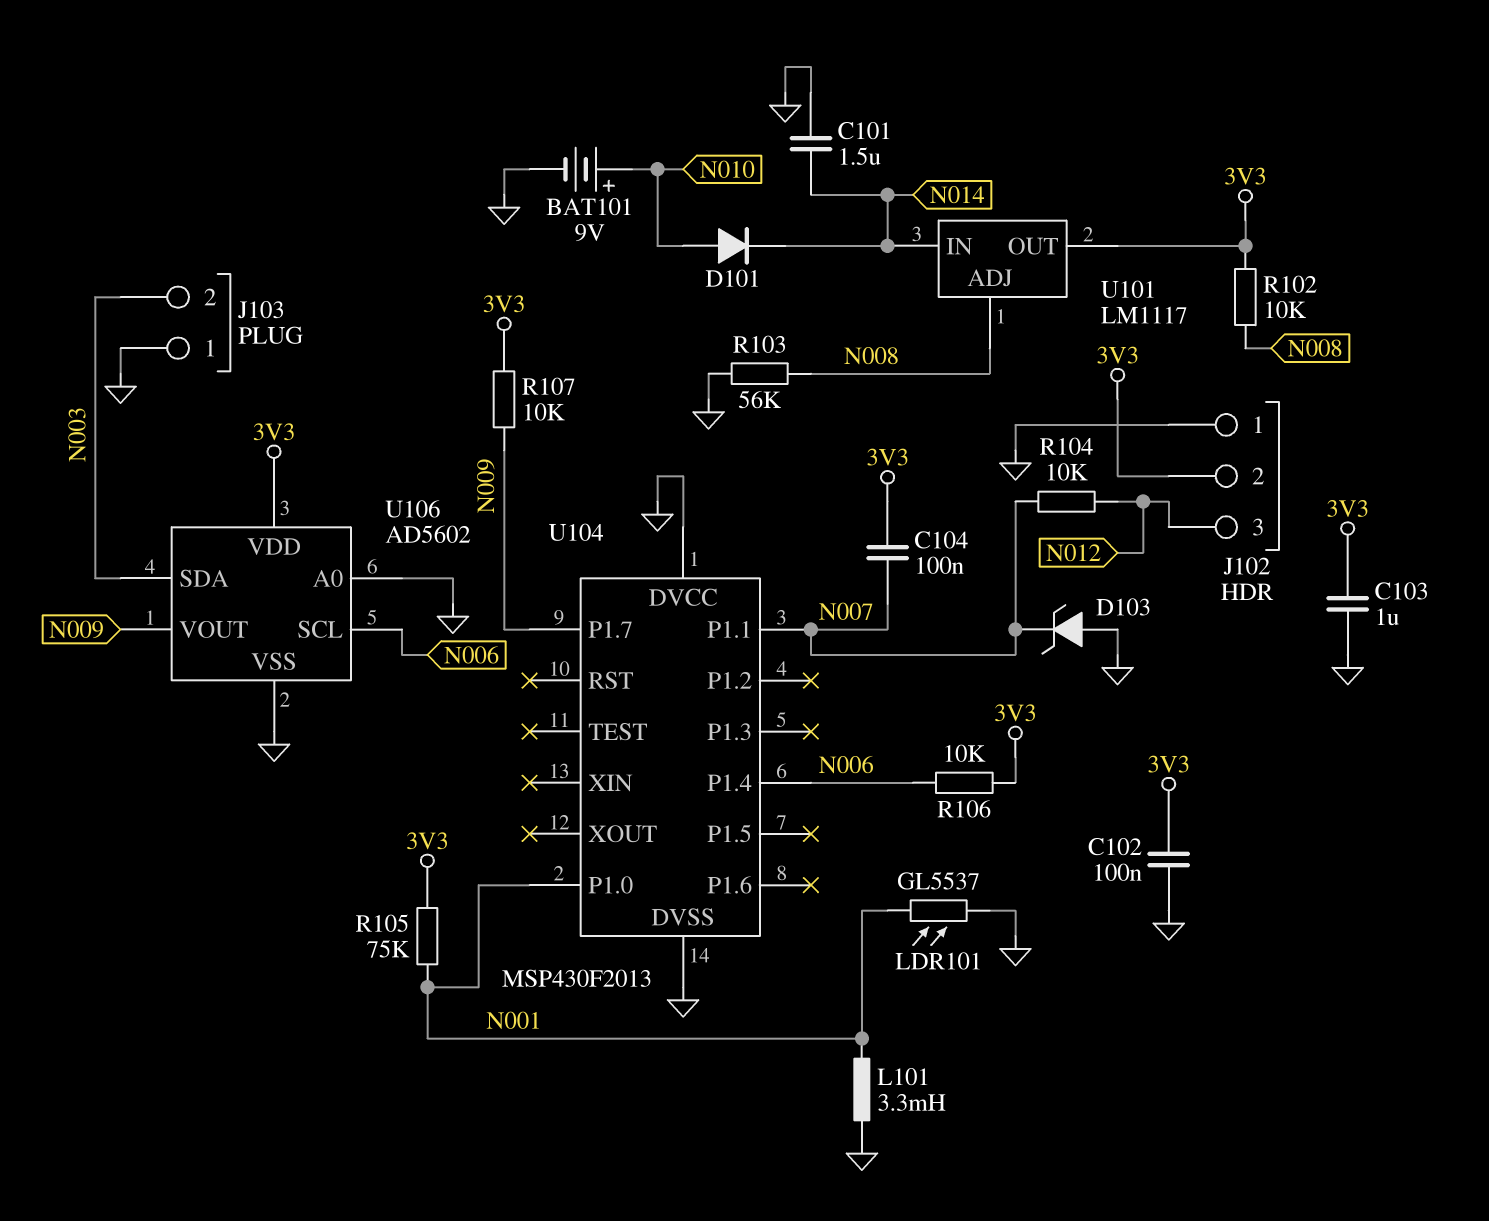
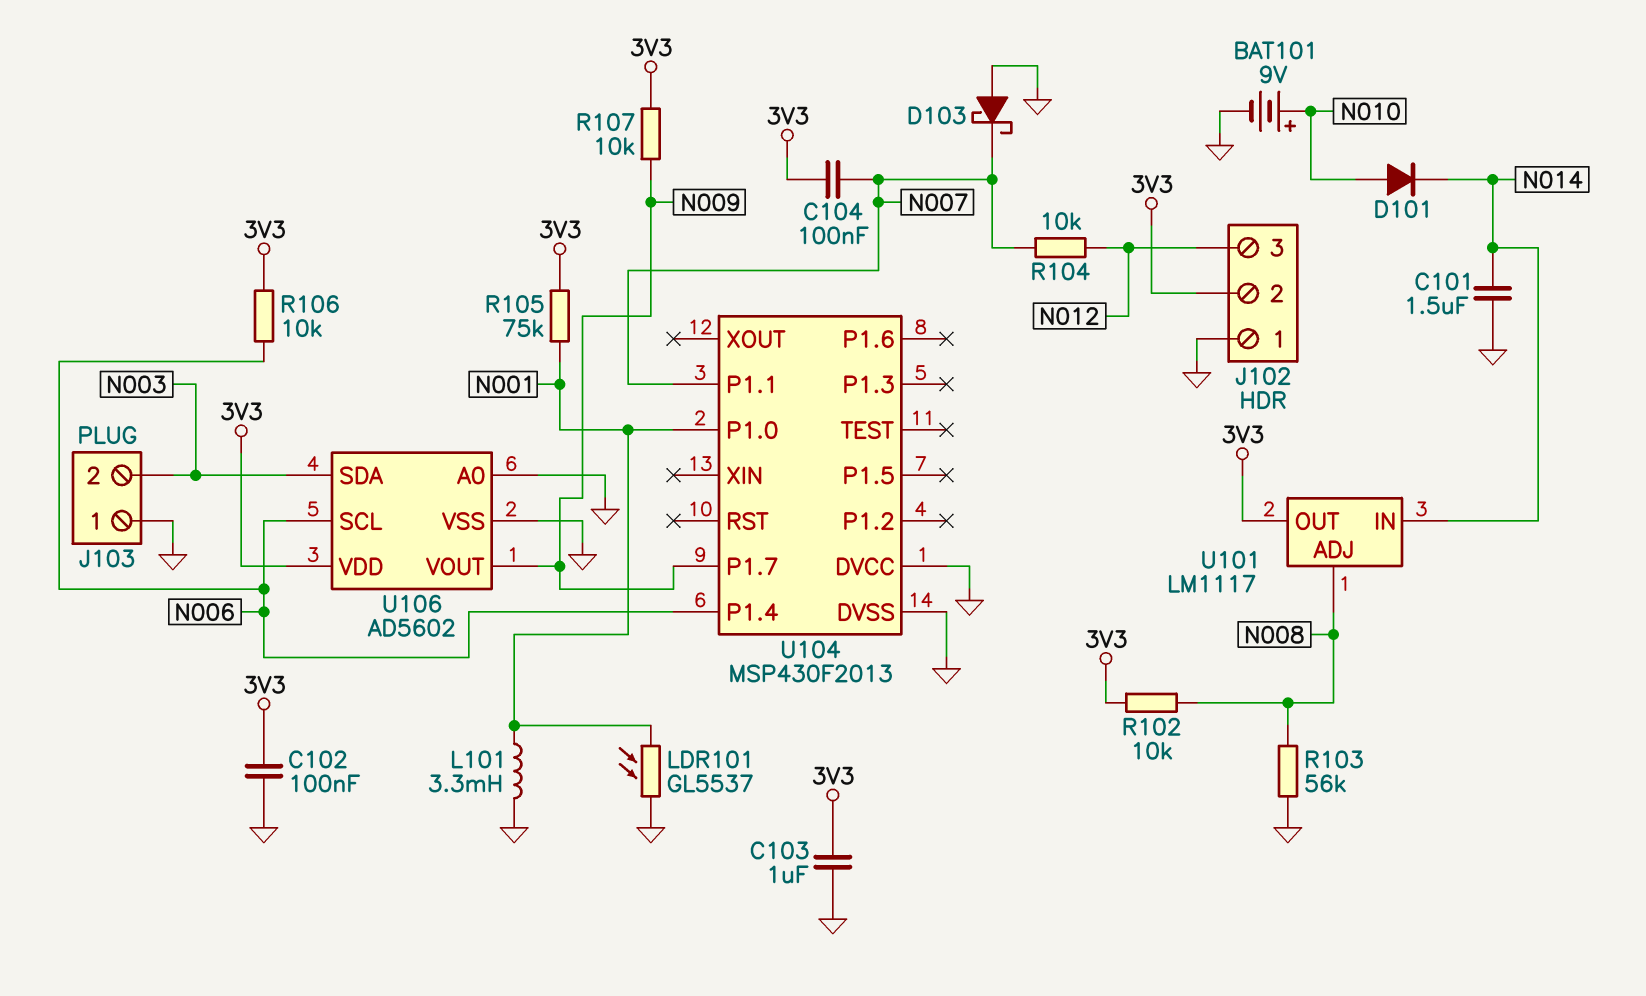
D103: zener (A GND, K N007) -> schottky (A GND, K N007)

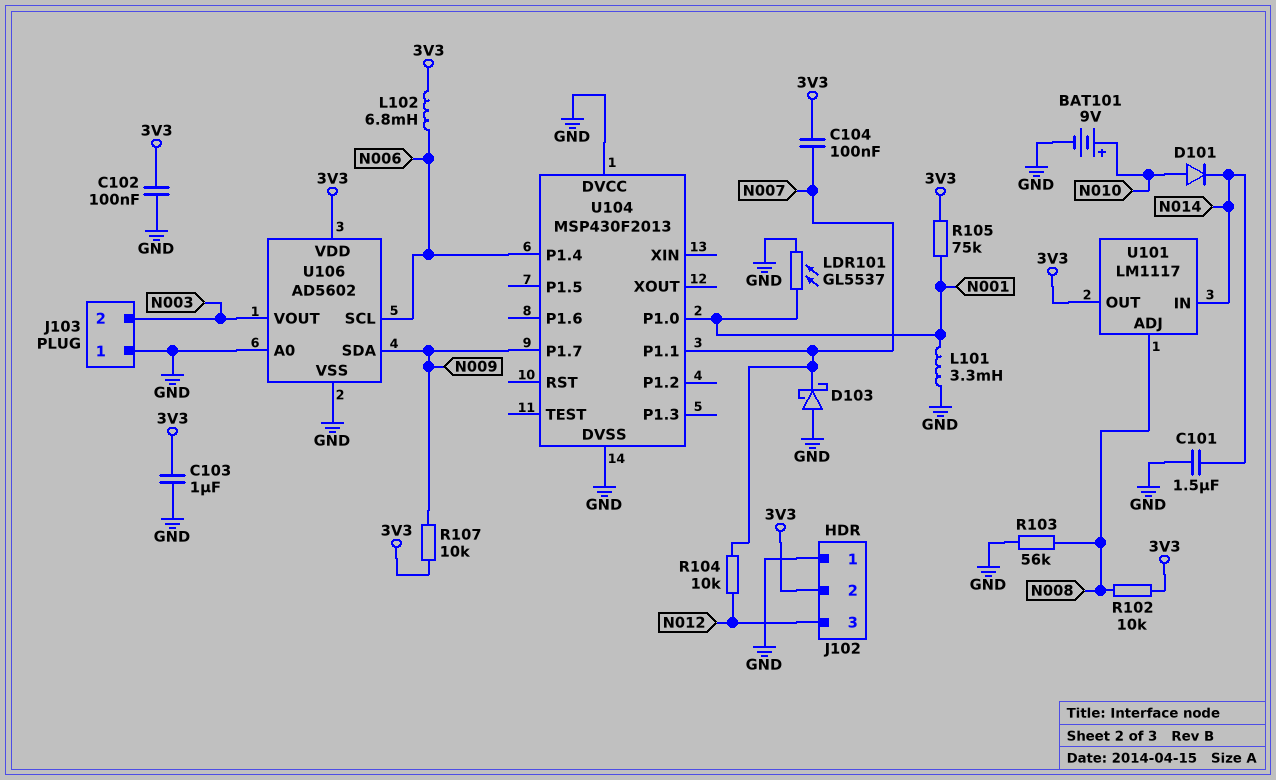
L102: none -> 6.8mH (3V3, N006)
R106: 10k (3V3, N006) -> none
U106 pin SDA: N003 -> N009
U106 pin VOUT: N009 -> N003

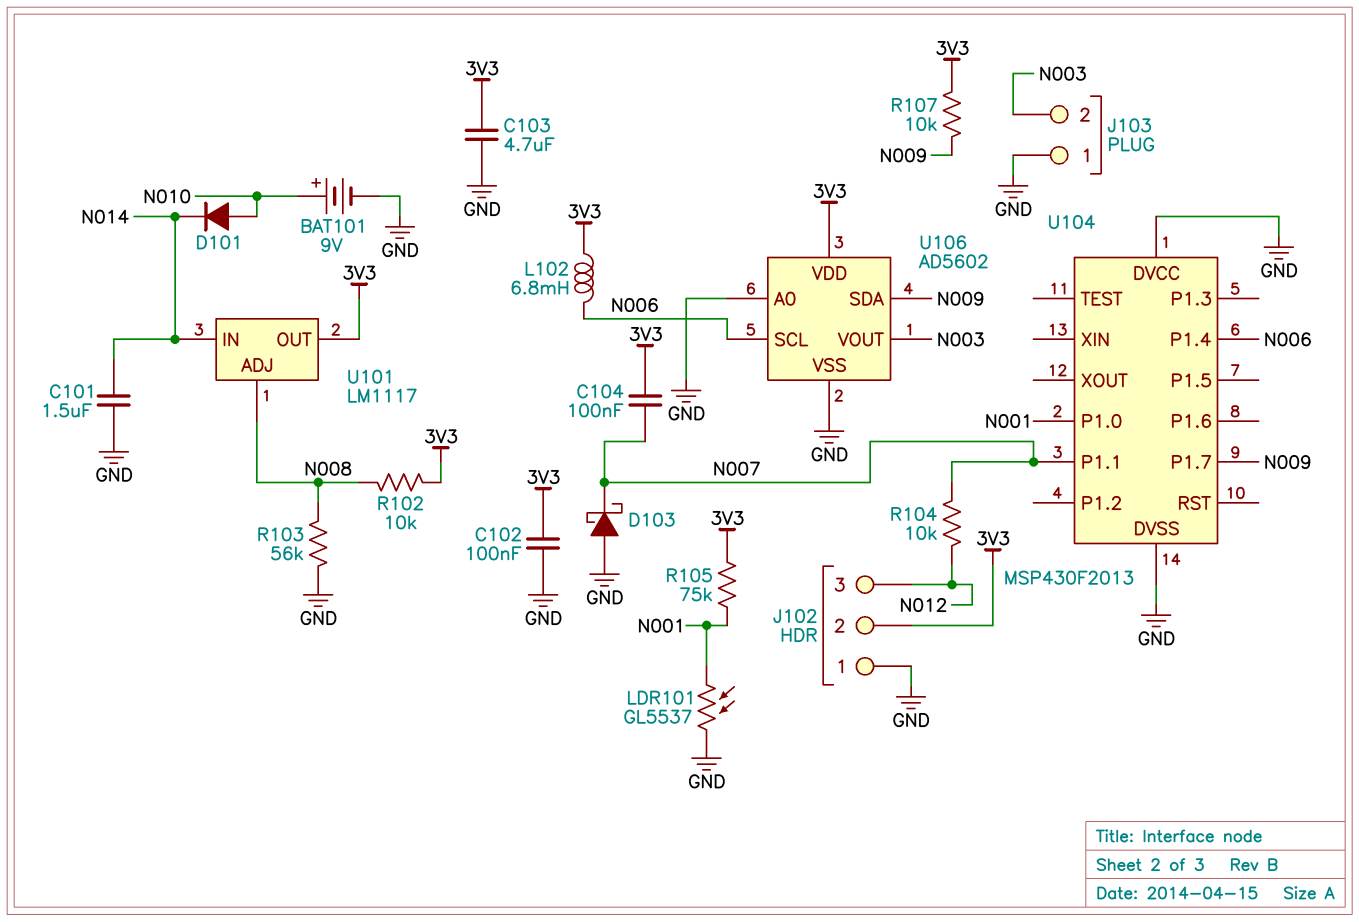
C103: 1uF (3V3, GND) -> 4.7uF (3V3, GND)
L101: 3.3mH (GND, N001) -> none

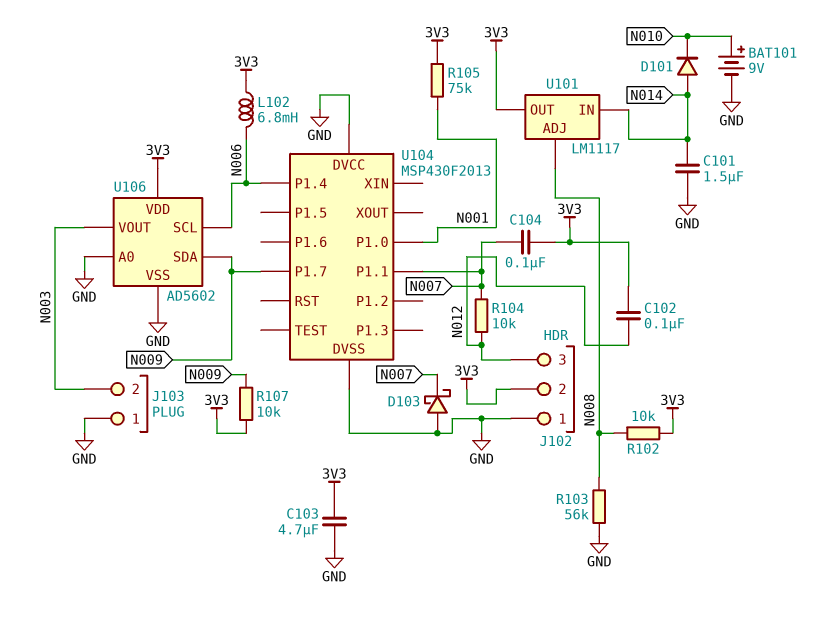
C102: 100nF (3V3, GND) -> 100nF (3V3, N012)
D101: diode (A N010, K N014) -> diode (A N014, K N010)
LDR101: GL5537 (GND, N001) -> none

